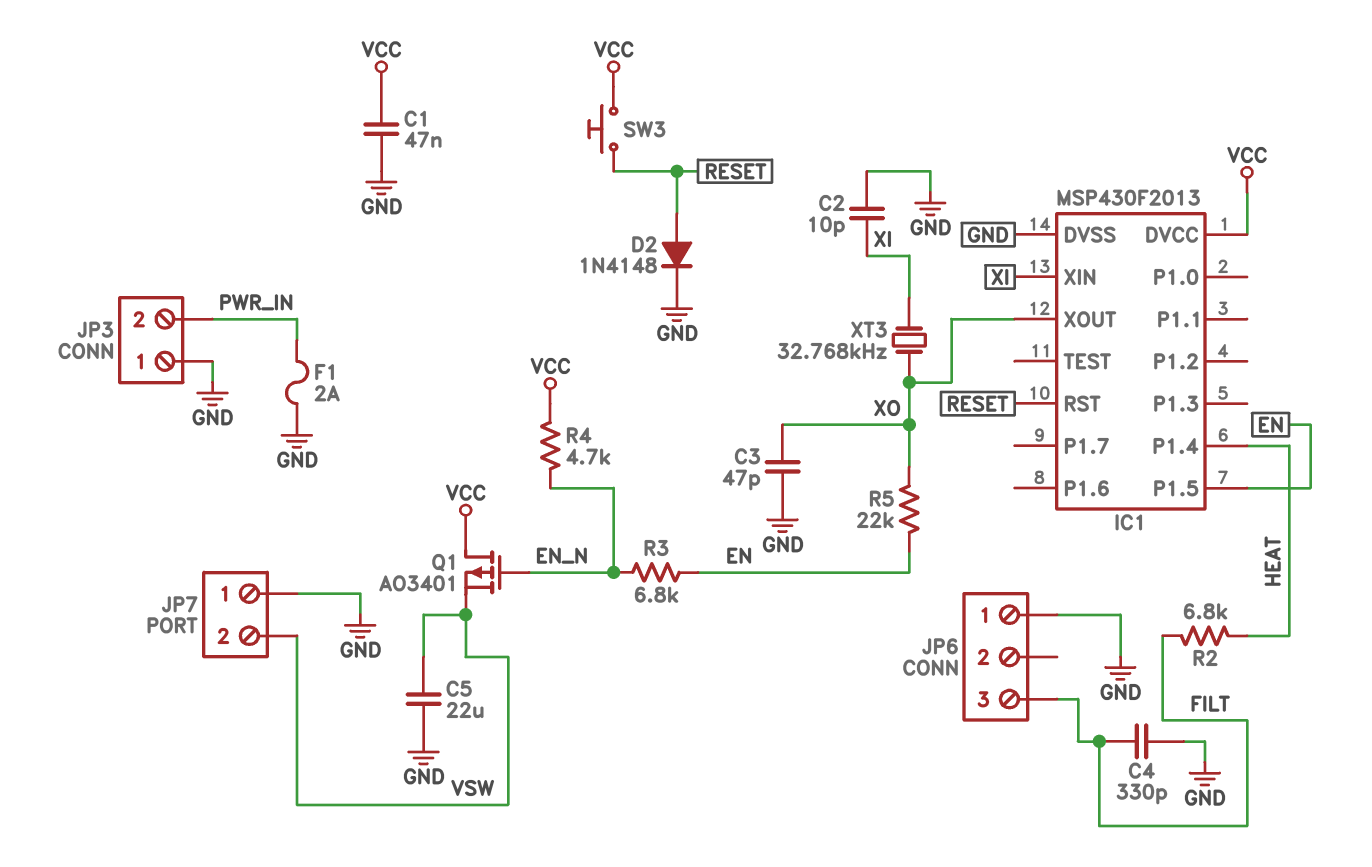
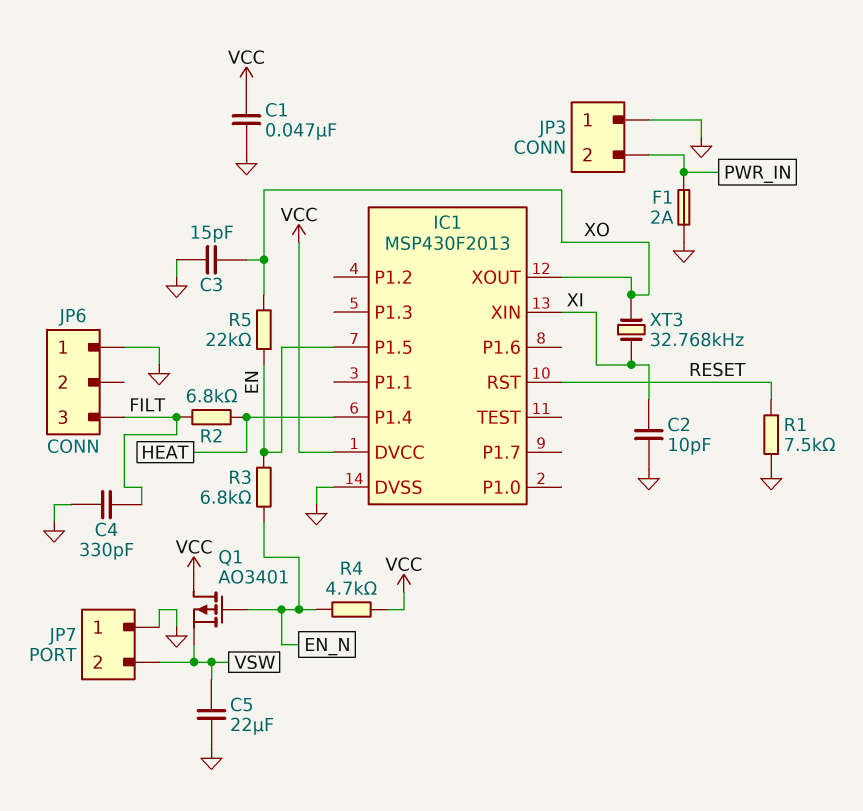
C3: 47pF (GND, XO) -> 15pF (GND, XO)
D2: diode 1N4148 (A RESET, K GND) -> none
R1: none -> 7.5k (GND, RESET)
SW3: button (RESET, VCC) -> none

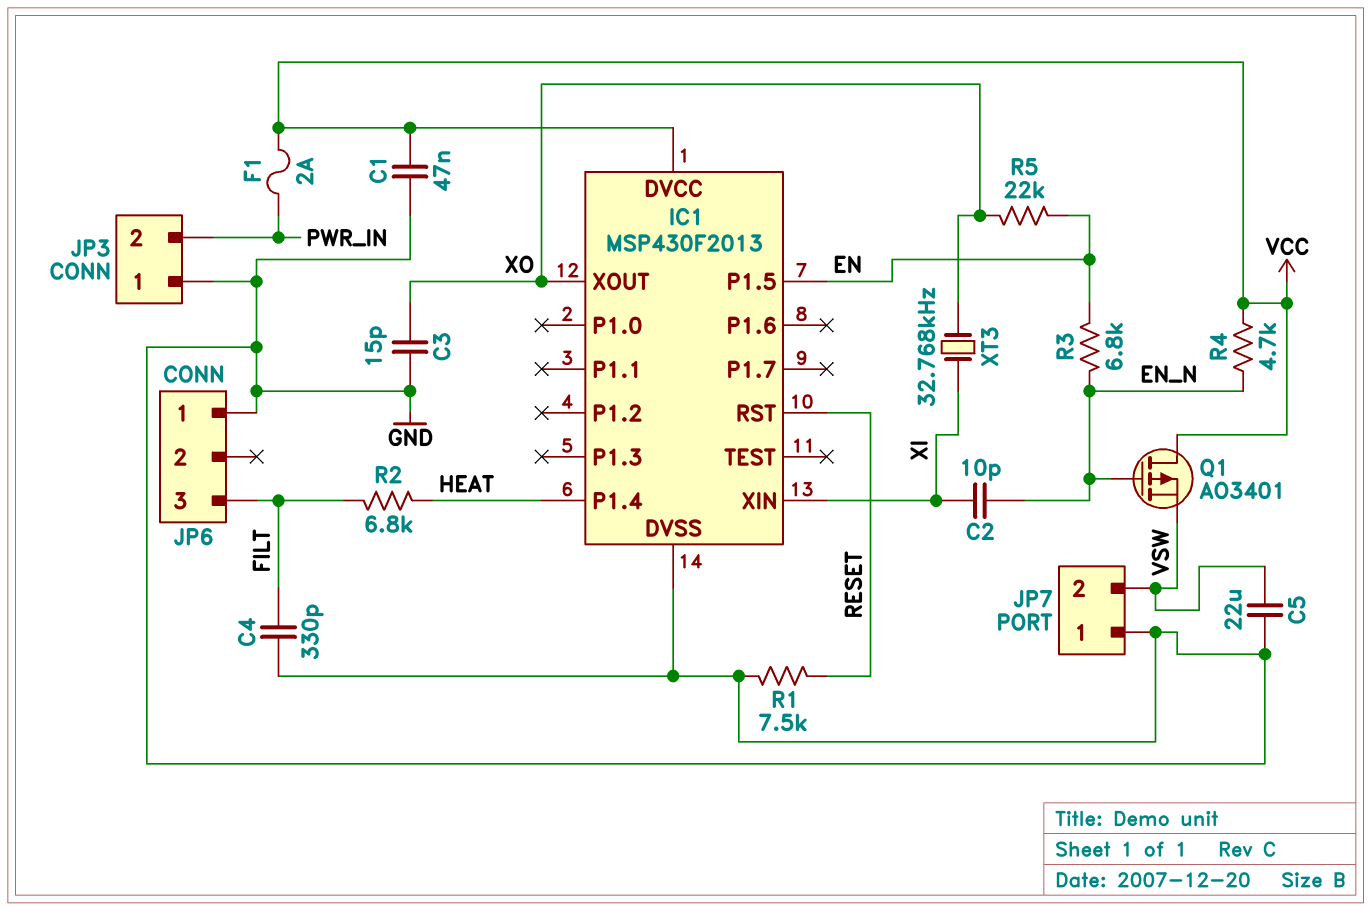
C2: 10pF (GND, XI) -> 10pF (EN_N, XI)
F1: 2A (GND, PWR_IN) -> 2A (PWR_IN, VCC)

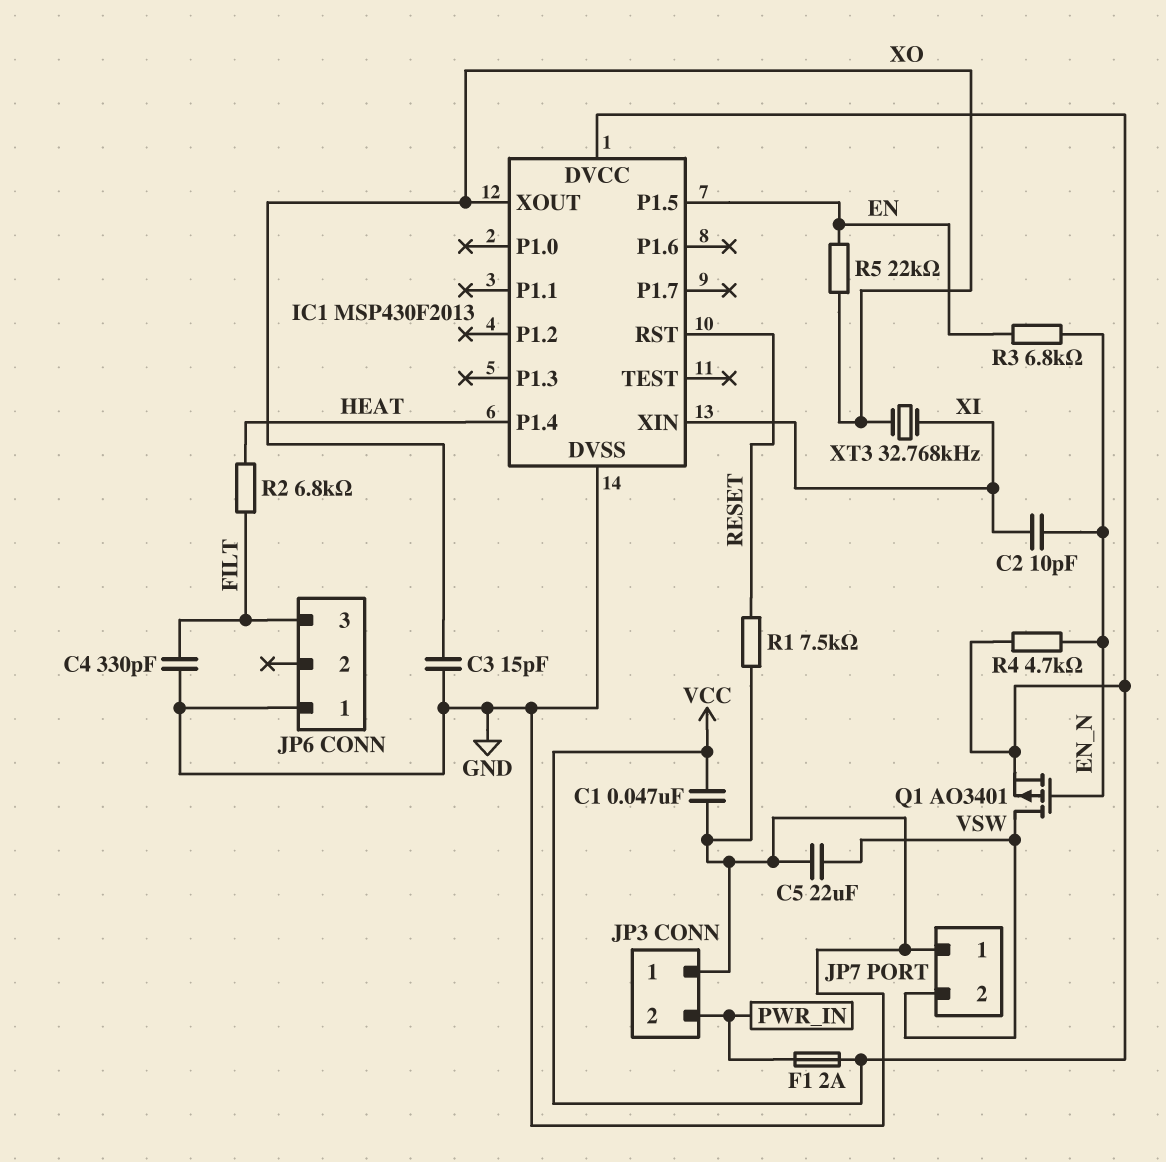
Q1: PMOS AO3401 (G EN_N, D VCC, S VSW) -> PMOS AO3401 (G EN_N, D VSW, S VCC)

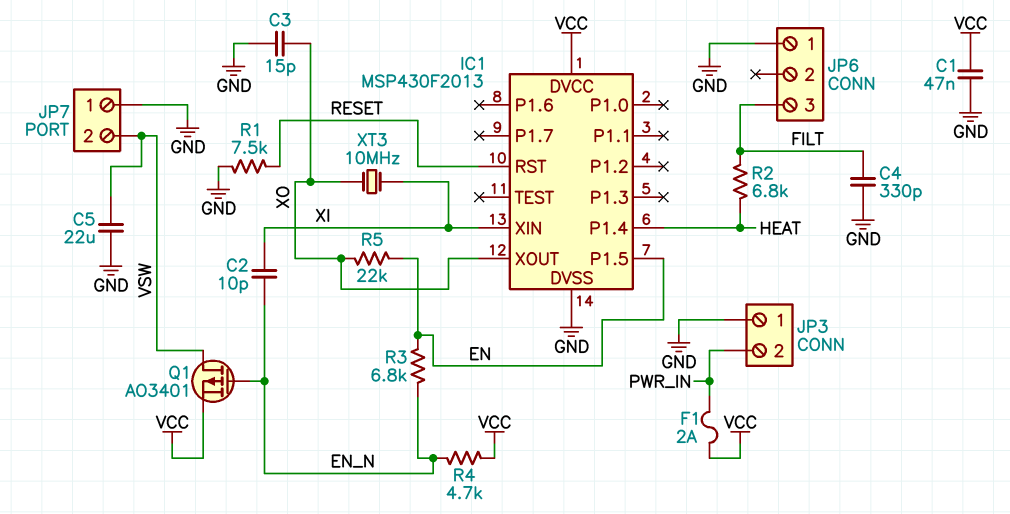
XT3: 32.768kHz (XI, XO) -> 10MHz (XI, XO)

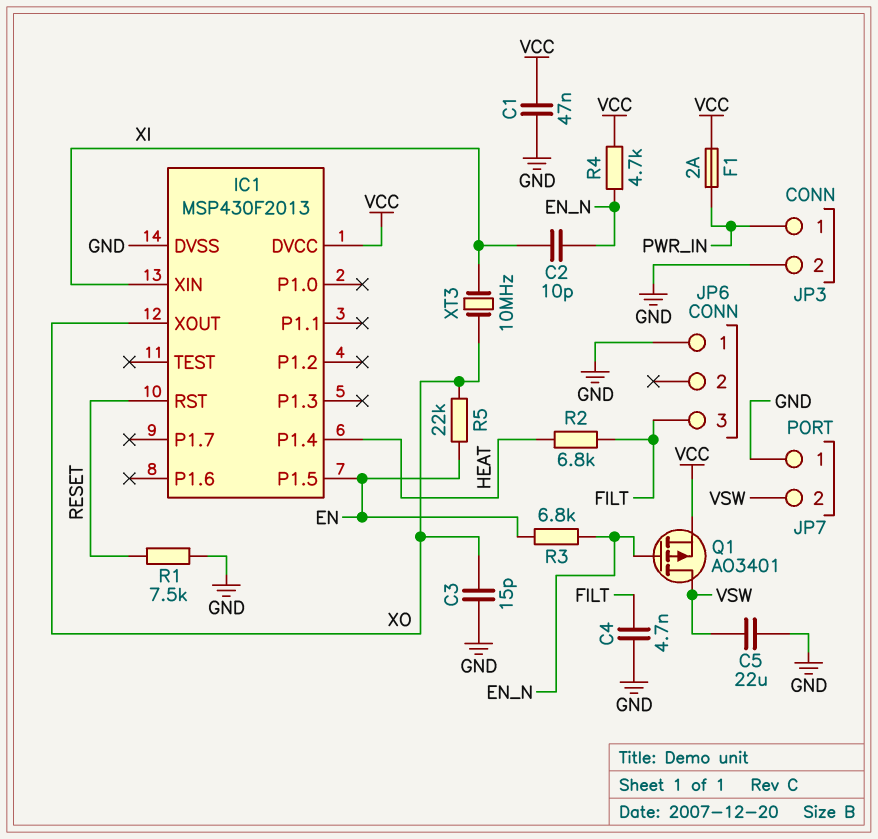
C4: 330pF (FILT, GND) -> 4.7nF (FILT, GND)
JP3 pin 1: GND -> PWR_IN
JP3 pin 2: PWR_IN -> GND

